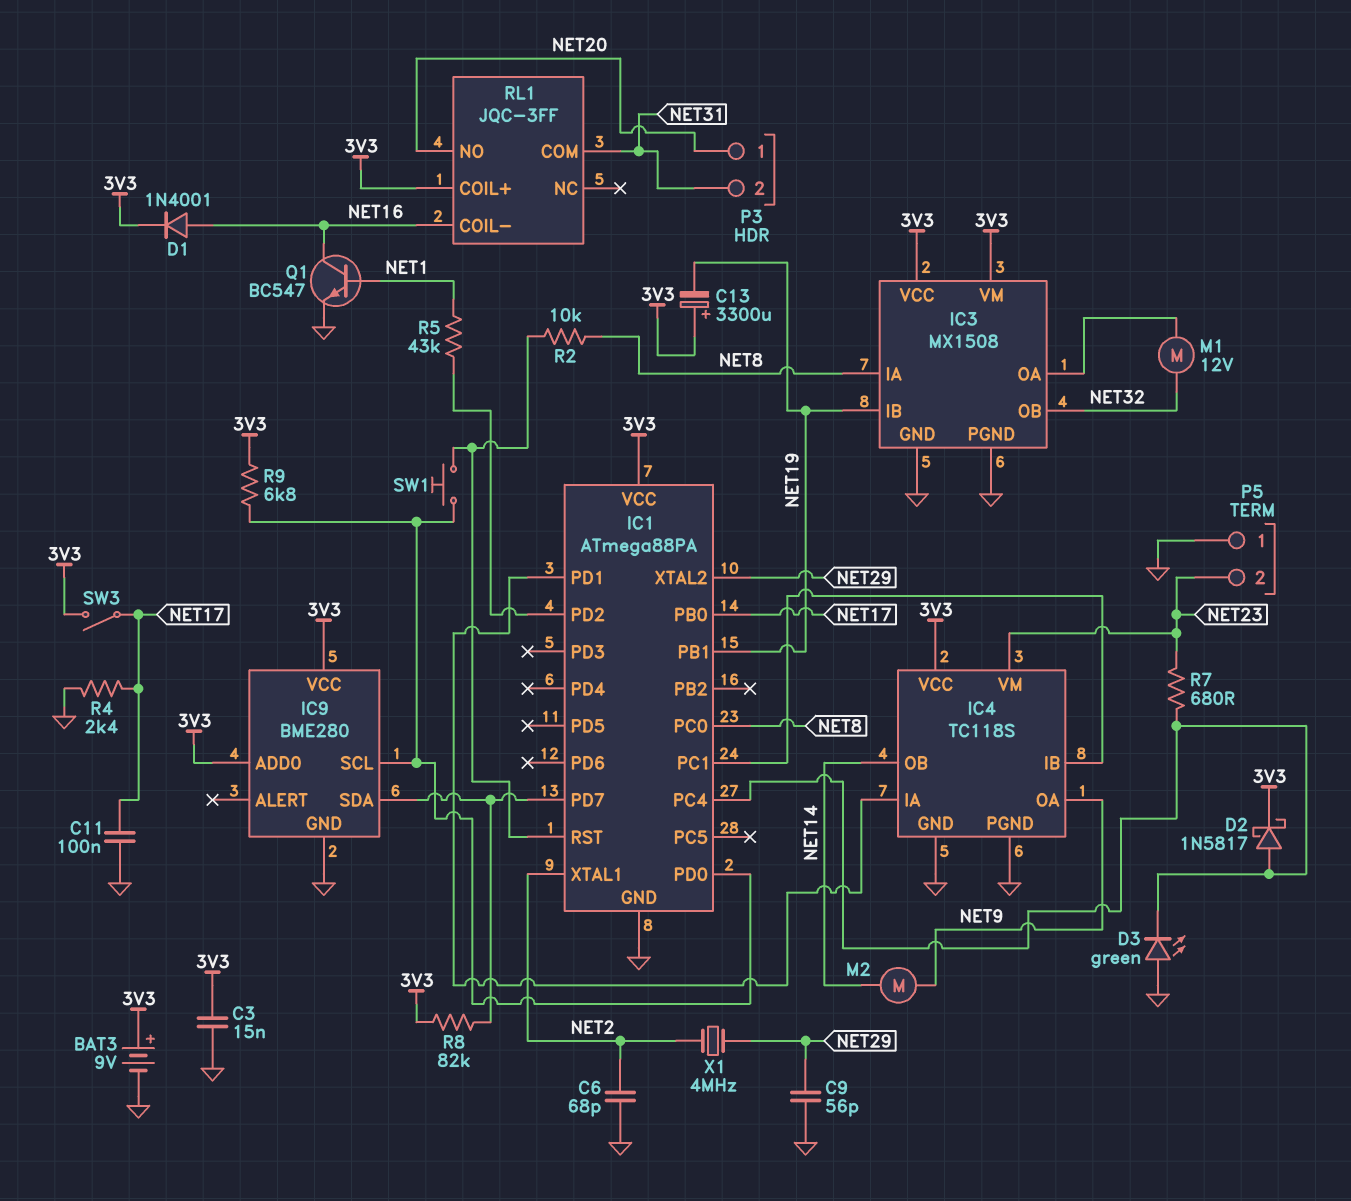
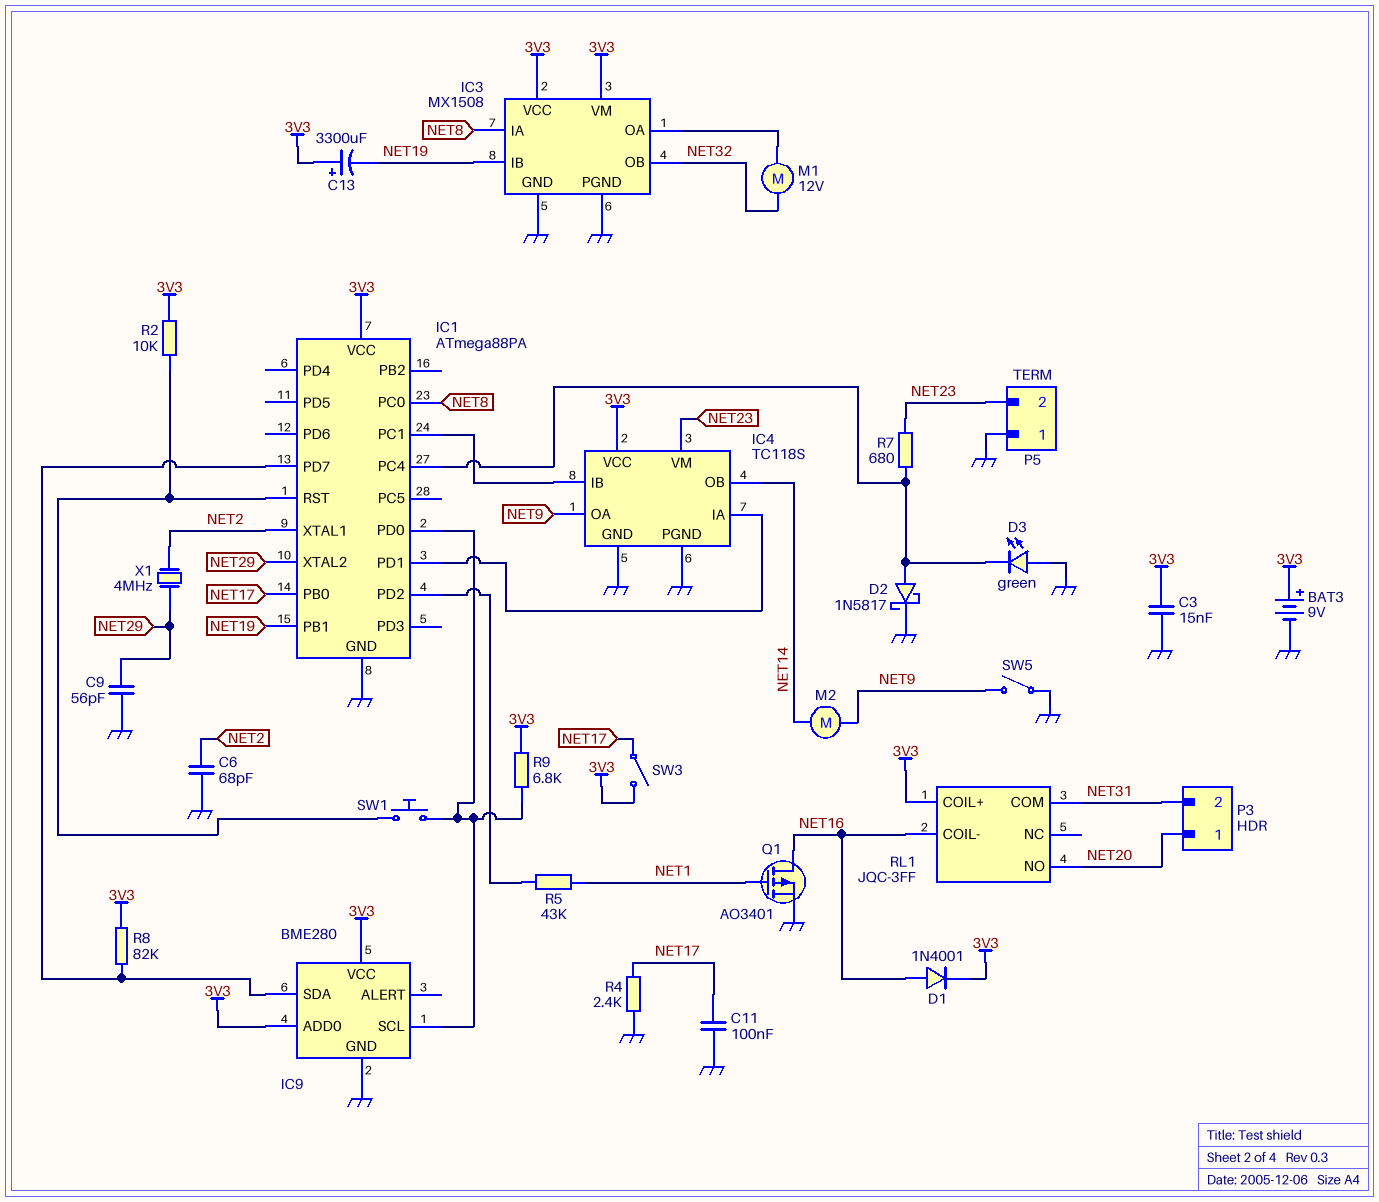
D2: schottky 1N5817 (A IC1/PC4, K 3V3) -> schottky 1N5817 (A IC1/PC4, K GND)
Q1: NPN BC547 (B NET1, C NET16, E GND) -> PMOS AO3401 (G NET1, D NET16, S GND)
R2: 10k (IC1/RST, NET8) -> 10k (3V3, IC1/RST)
SW5: none -> switch (GND, NET9)

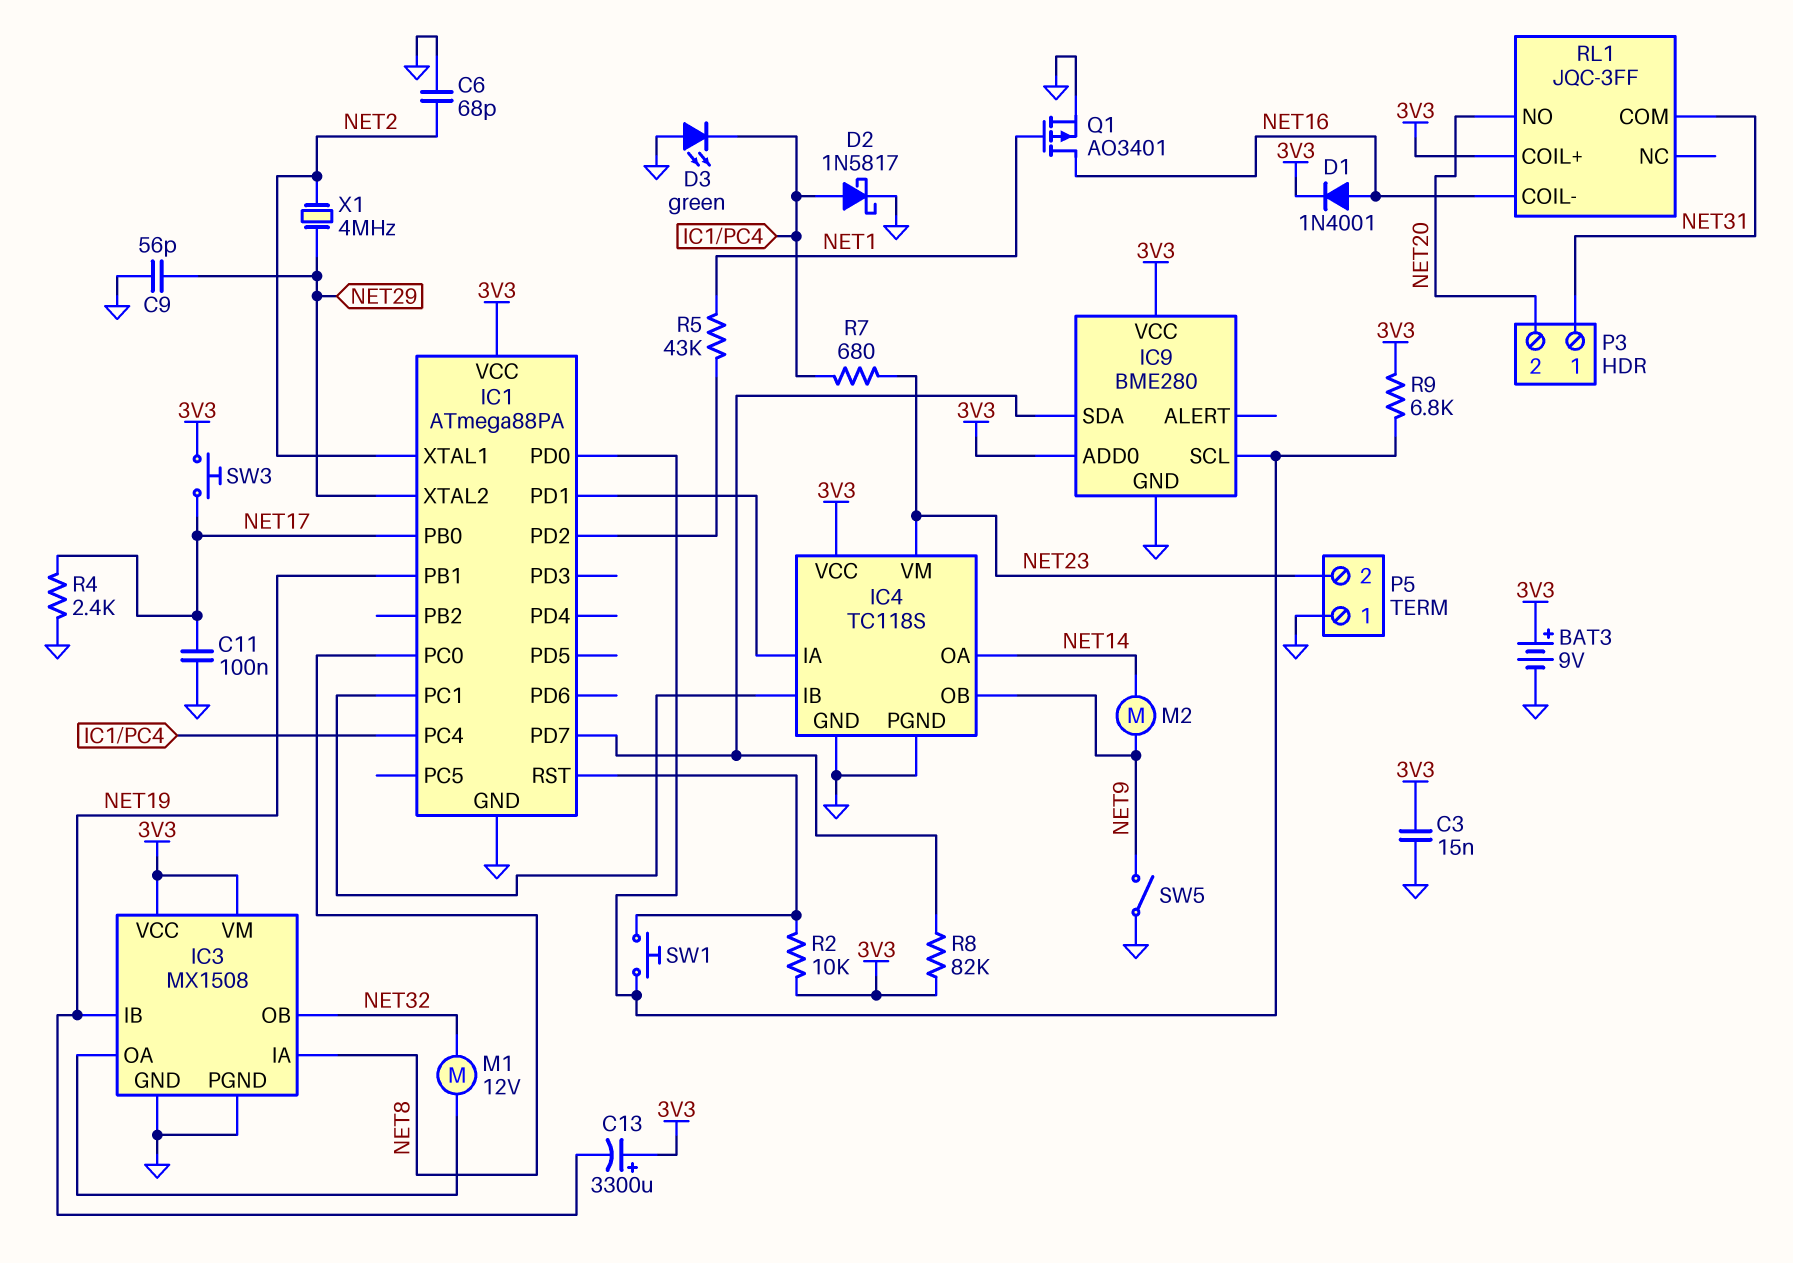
IC4 pin OA: NET9 -> NET14
IC4 pin OB: NET14 -> NET9
P3 pin 1: NET20 -> NET31
P3 pin 2: NET31 -> NET20
SW3: switch (3V3, NET17) -> button (3V3, NET17)

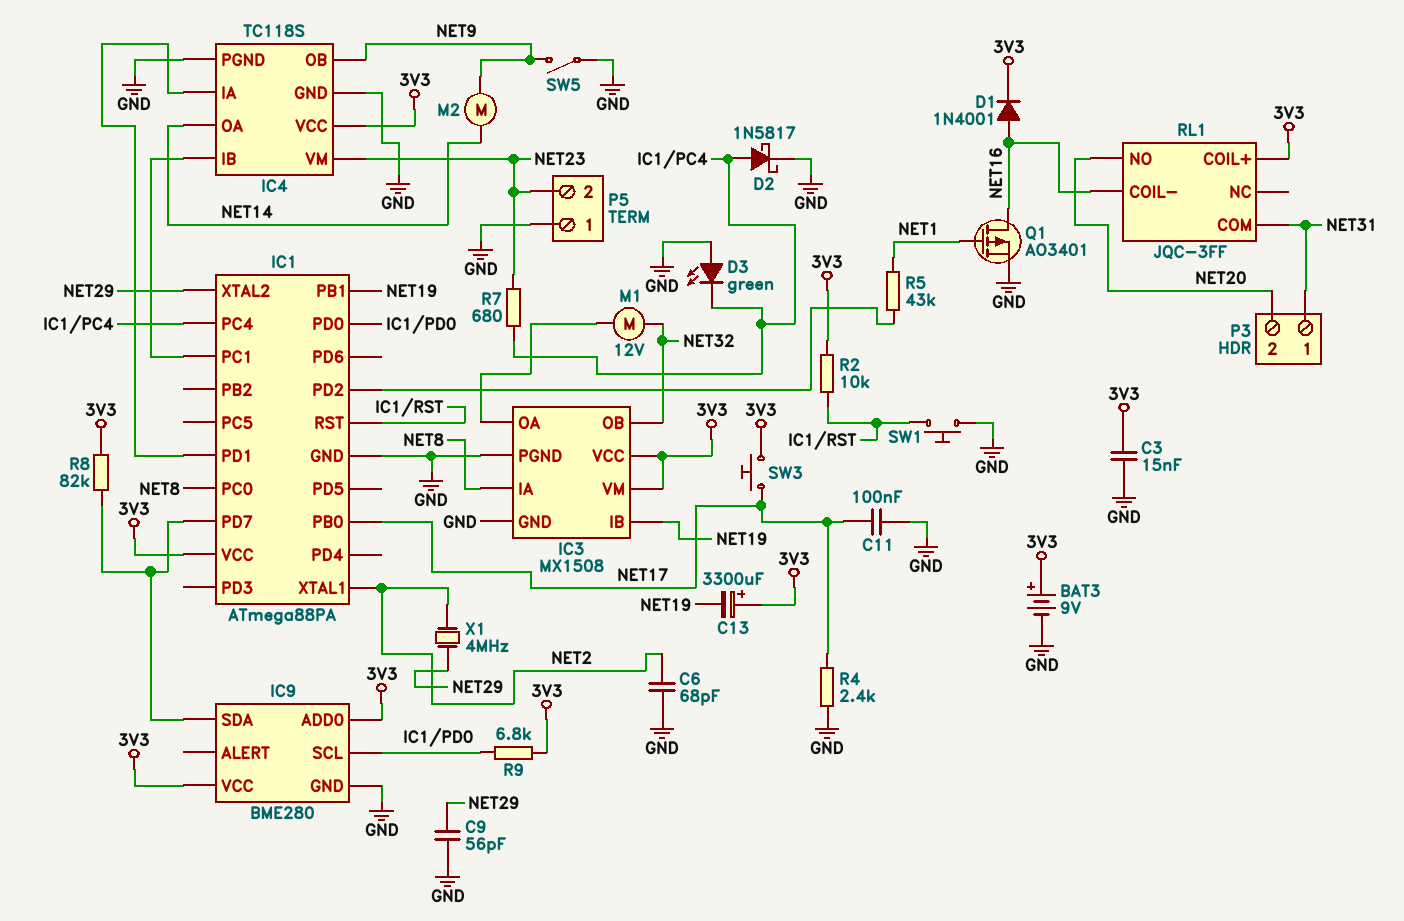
SW1: button (IC1/PD0, IC1/RST) -> button (GND, IC1/RST)

